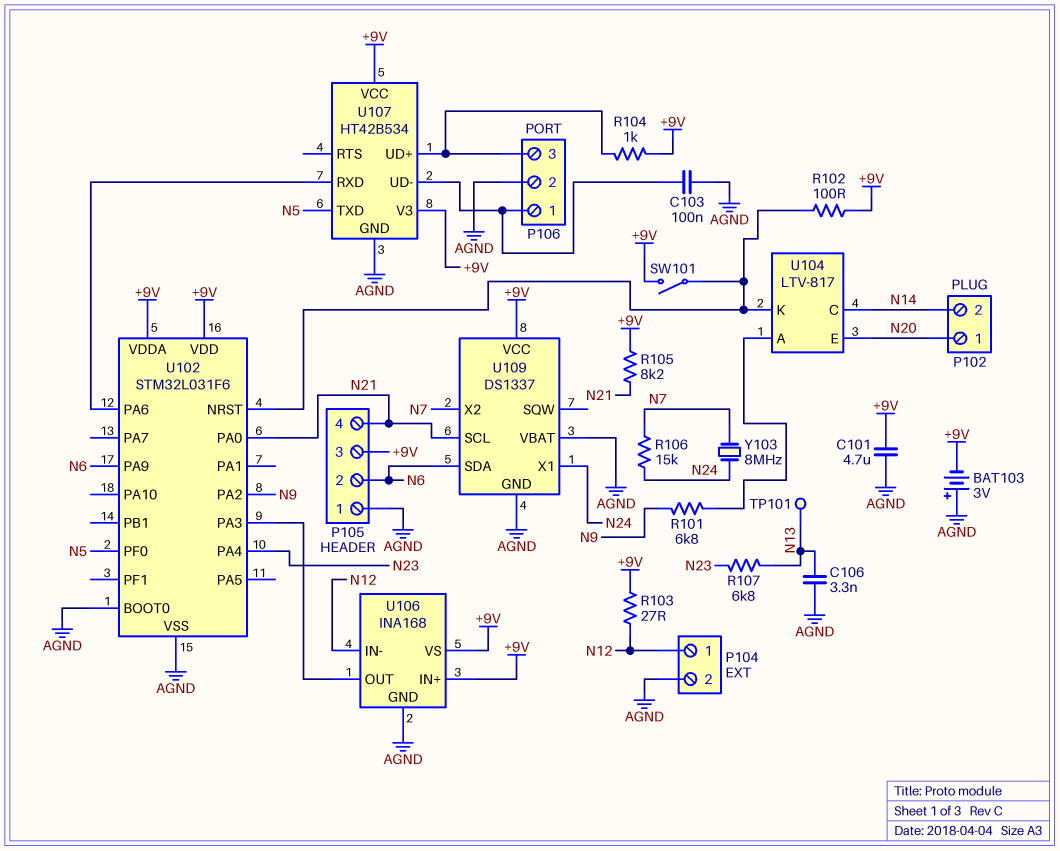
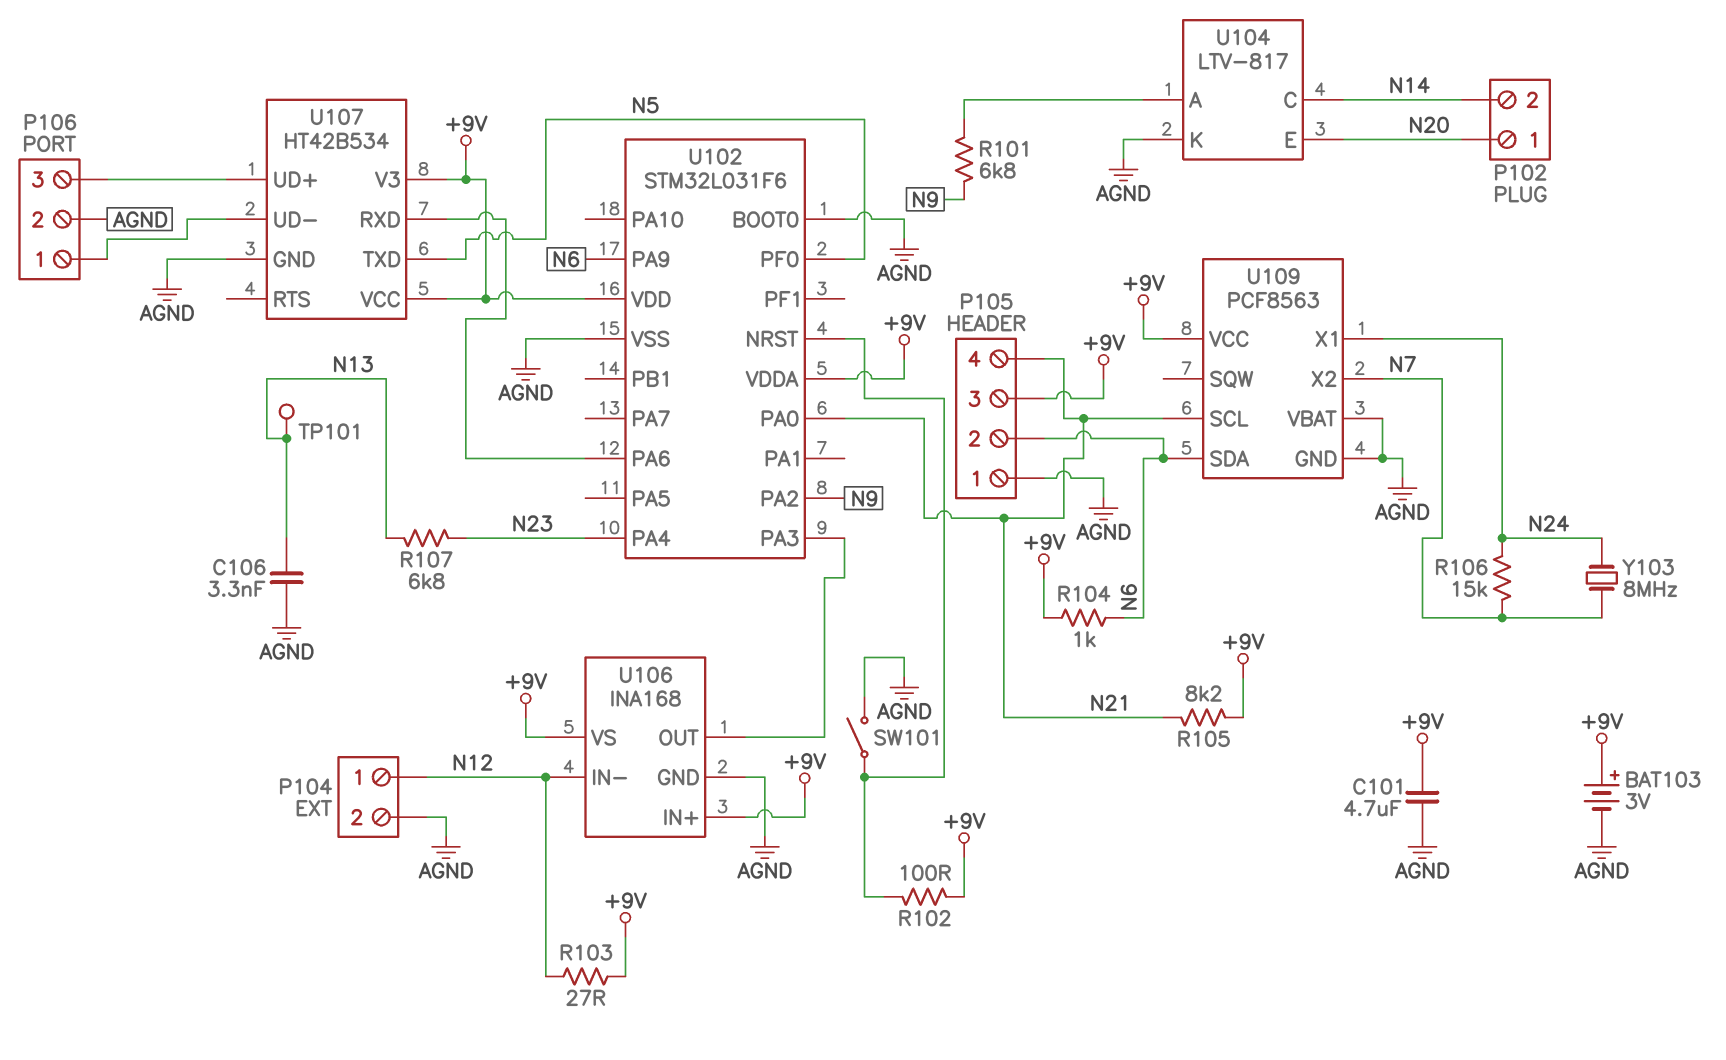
BAT103: 3V (plus AGND, minus +9V) -> 3V (plus +9V, minus AGND)
C103: 100nF (AGND, P106/1) -> none
R104: 1k (+9V, P106/3) -> 1k (+9V, N6)
SW101: switch (+9V, U102/NRST) -> switch (AGND, U102/NRST)
U104 pin K: U102/NRST -> AGND
U109: DS1337 -> PCF8563

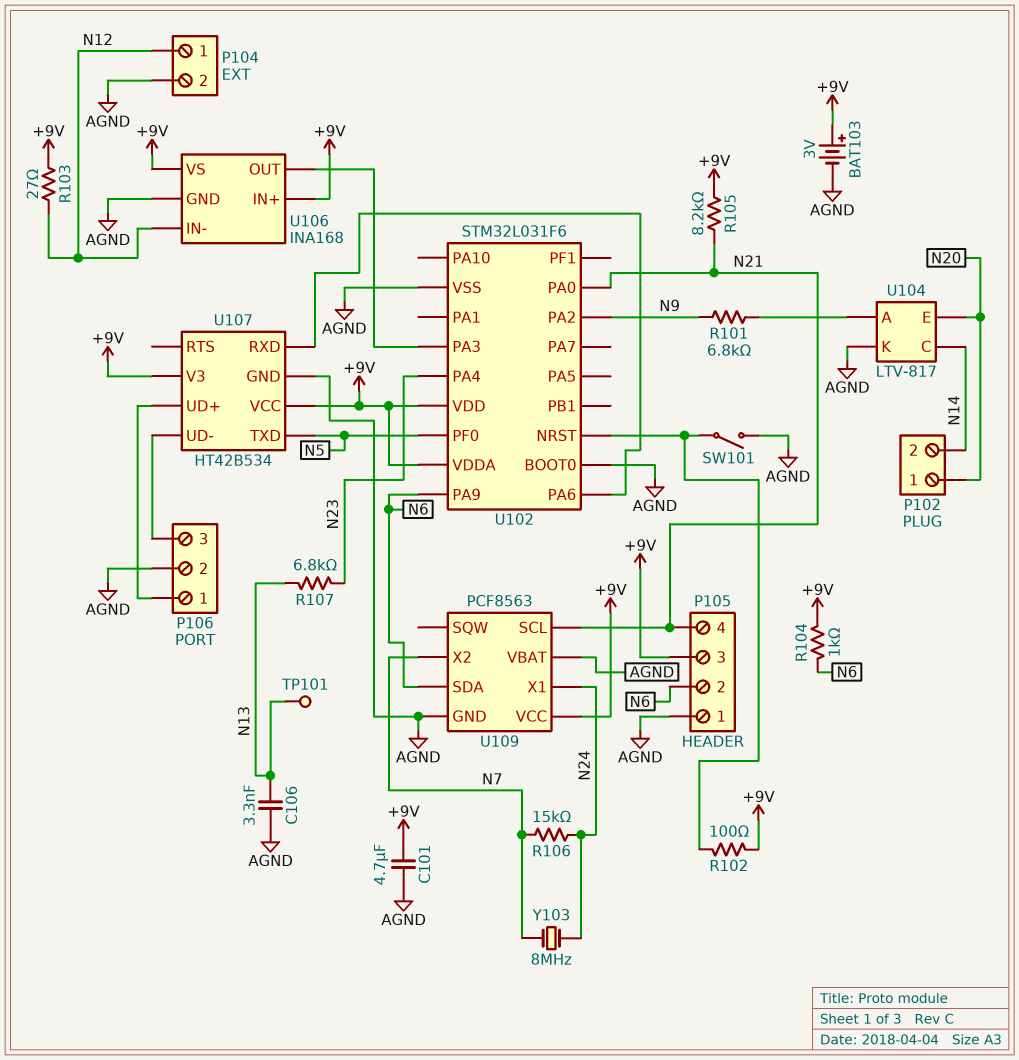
U107 pin UD+: P106/3 -> P106/1
U107 pin UD-: P106/1 -> P106/3

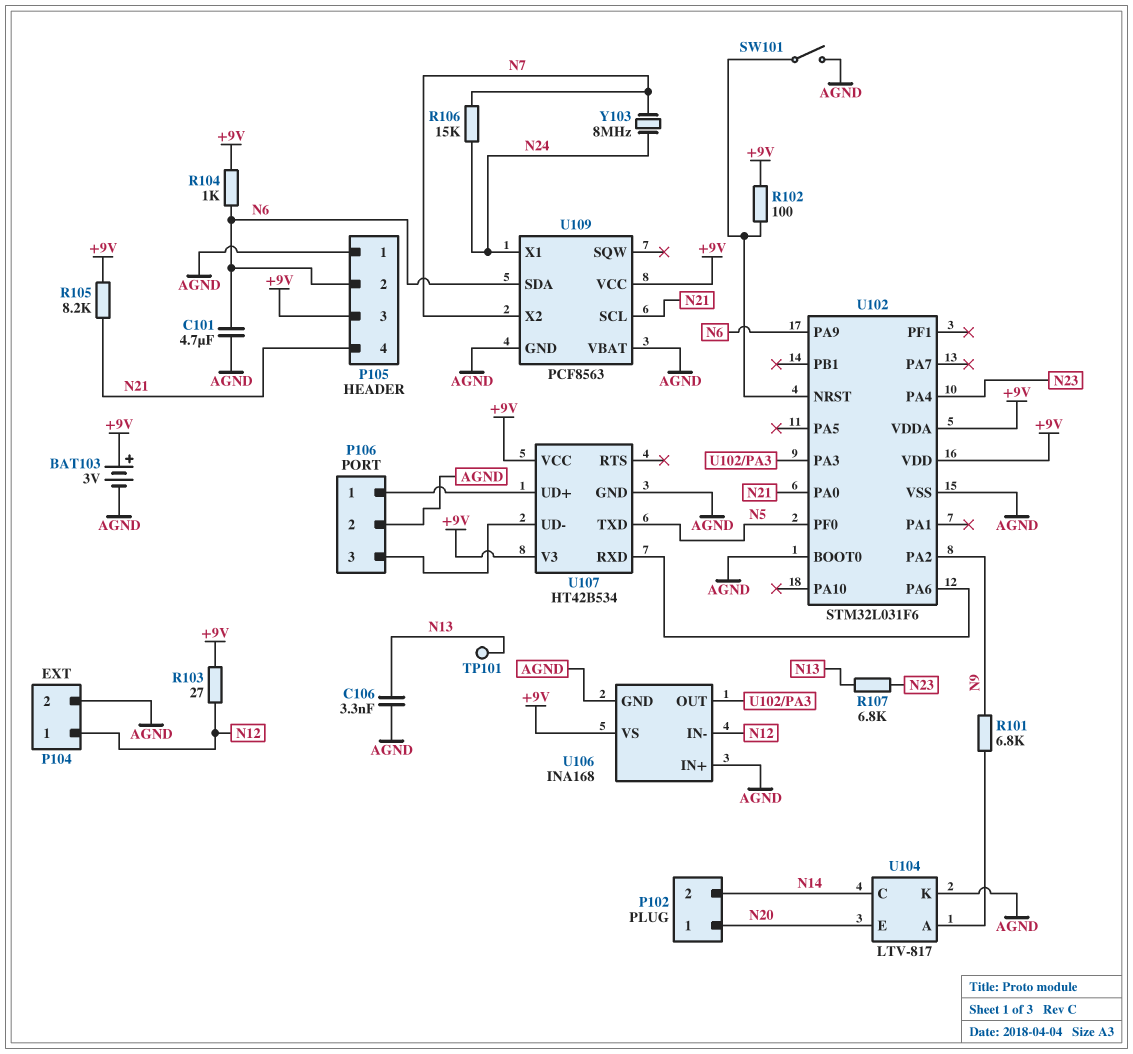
C101: 4.7uF (+9V, AGND) -> 4.7uF (AGND, N6)
U106 pin IN+: +9V -> AGND

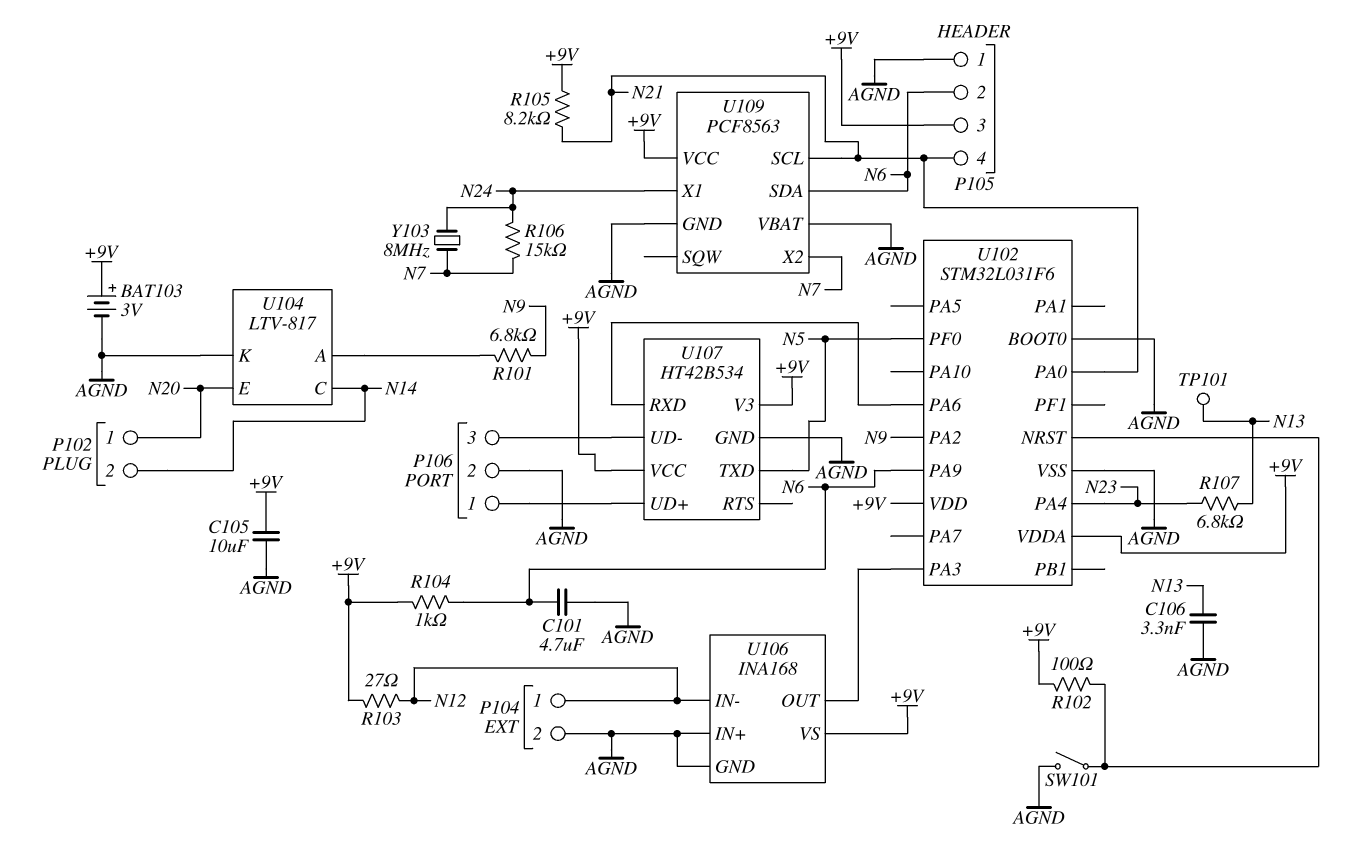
C105: none -> 10uF (+9V, AGND)

